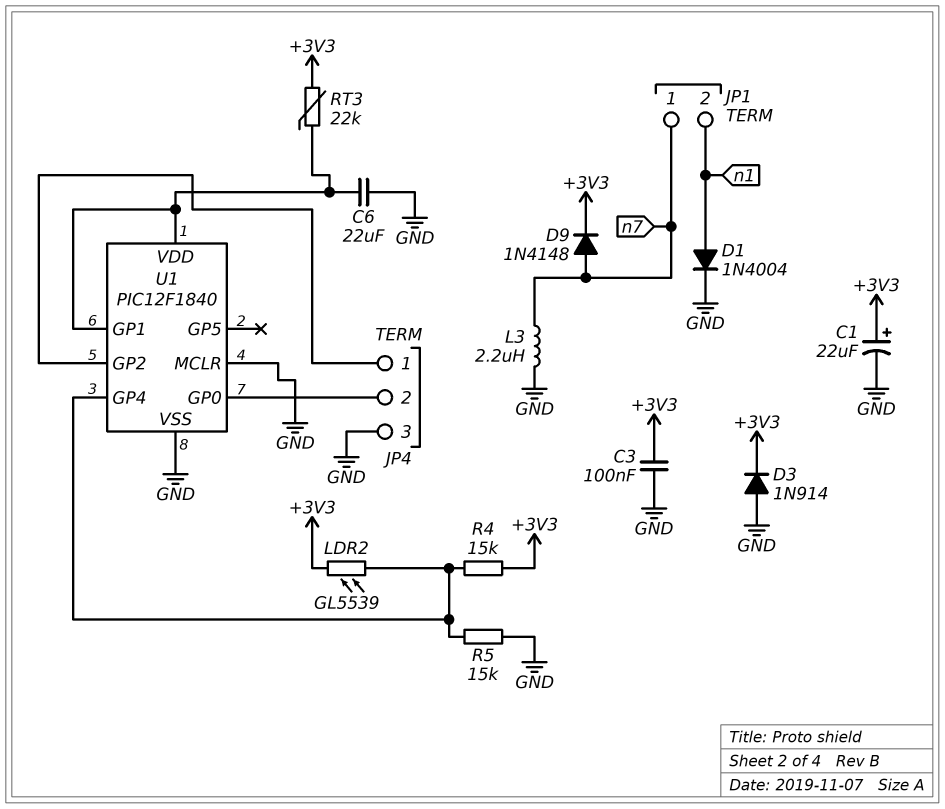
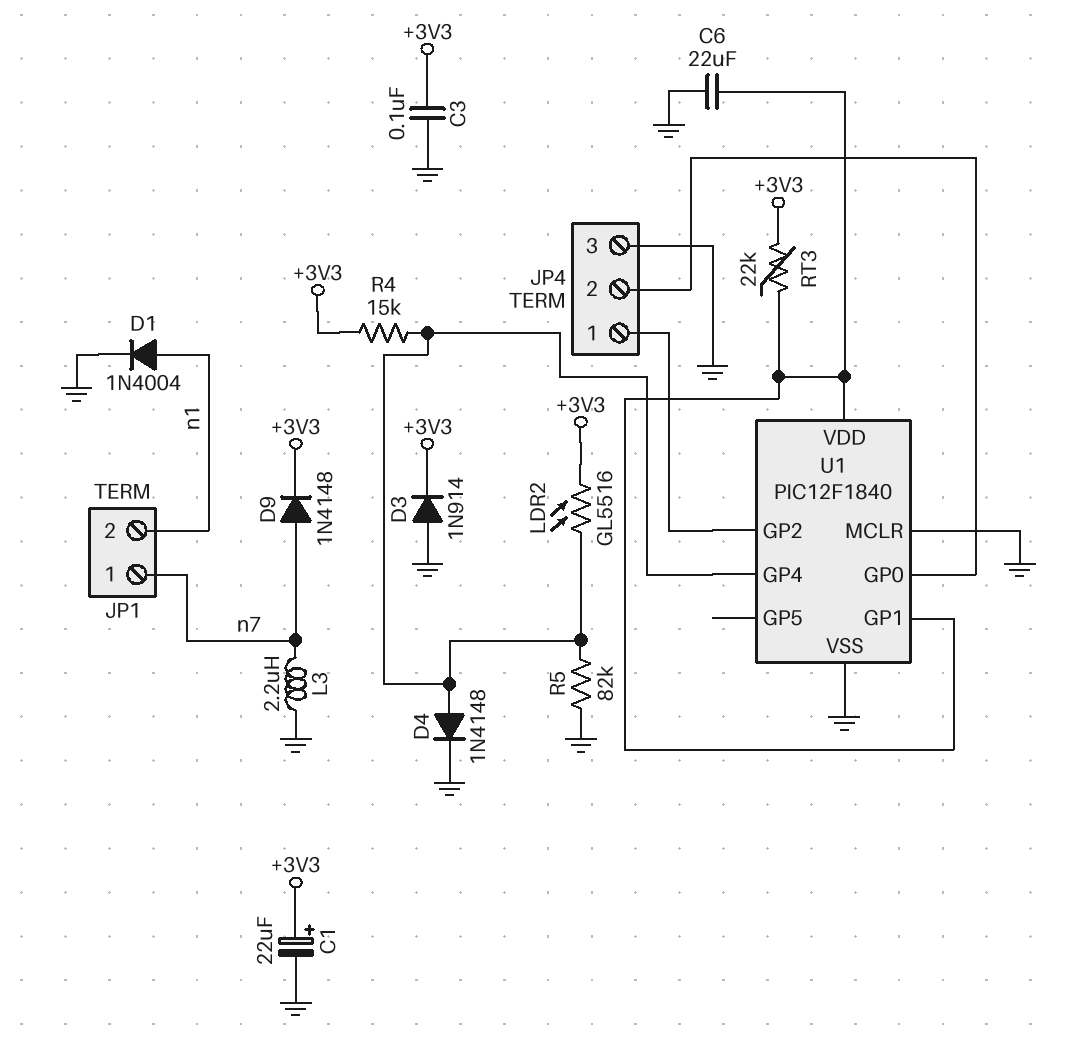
D4: none -> diode 1N4148 (A U1/GP4, K GND)
LDR2: GL5539 (+3V3, U1/GP4) -> GL5516 (+3V3, U1/GP4)
R5: 15k (GND, U1/GP4) -> 82k (GND, U1/GP4)

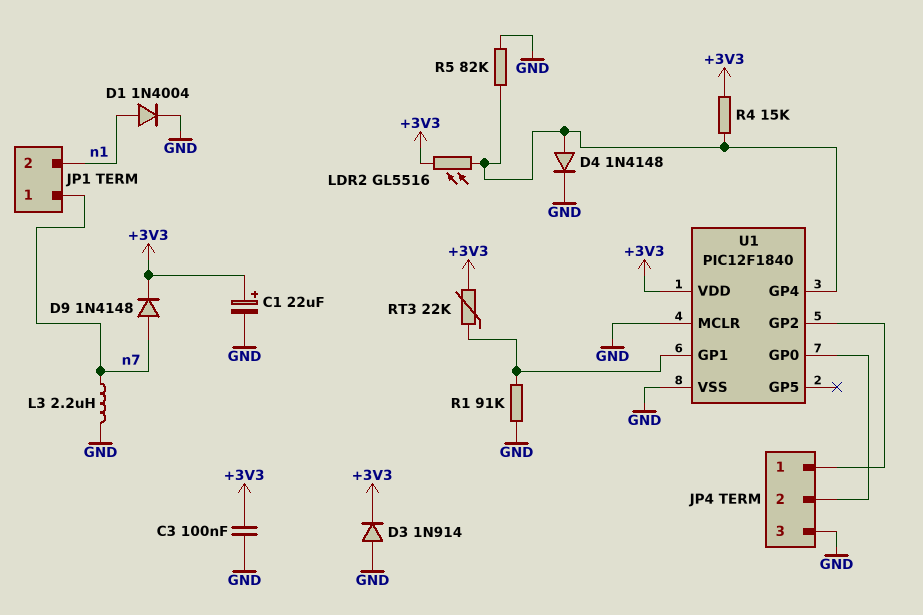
C6: 22uF (GND, U1/GP1) -> none
R1: none -> 91k (GND, U1/GP1)
U1 pin VDD: U1/GP1 -> +3V3

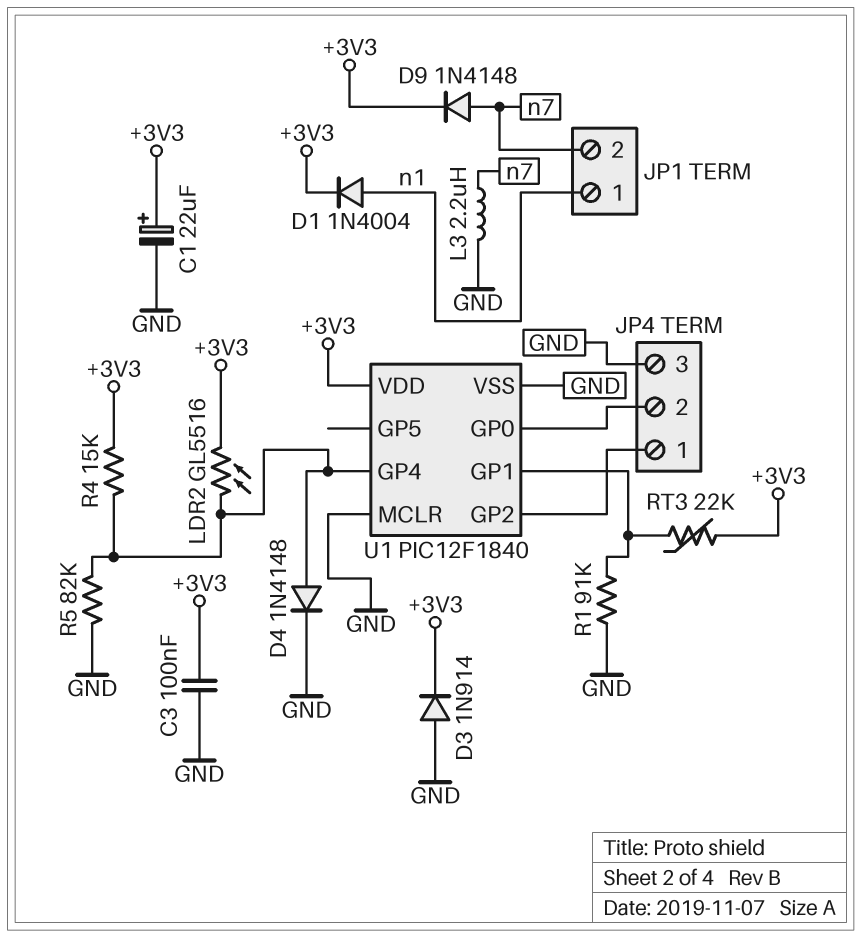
D1: diode 1N4004 (A n1, K GND) -> diode 1N4004 (A n1, K +3V3)
JP1 pin 1: n7 -> n1
JP1 pin 2: n1 -> n7

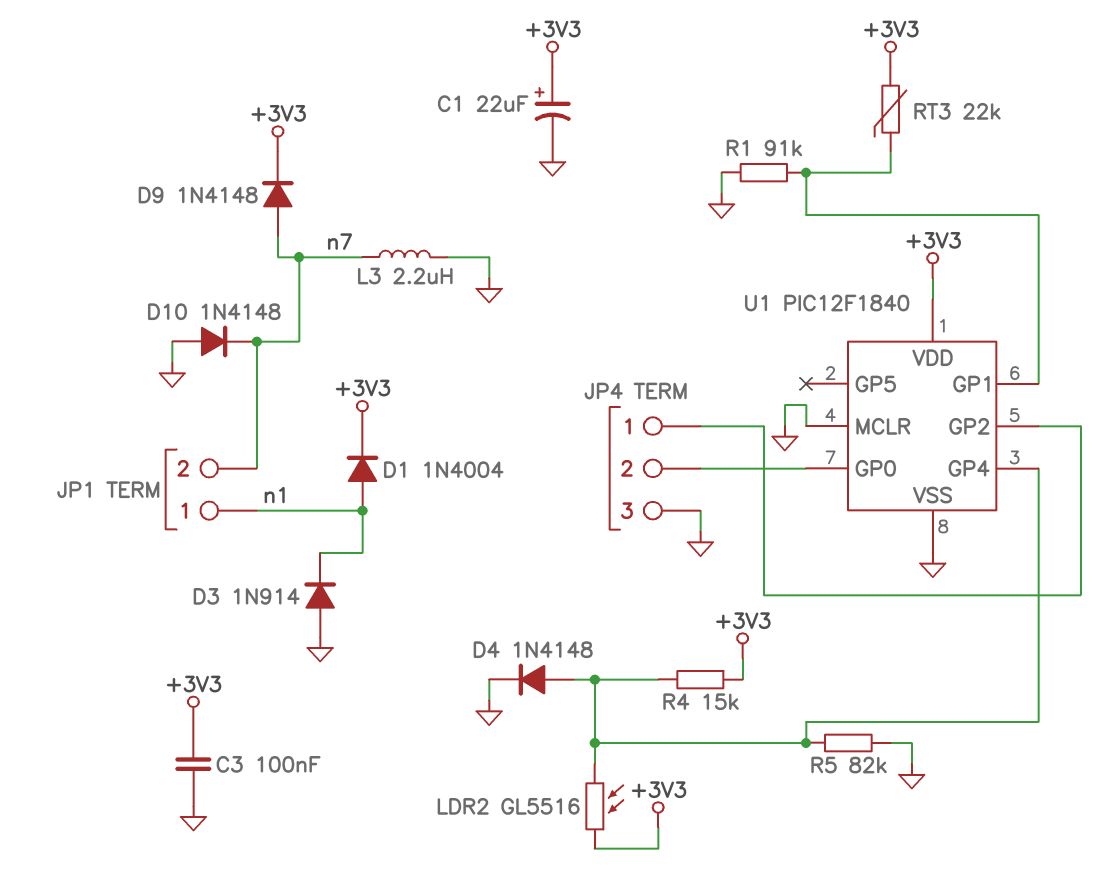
D3: diode 1N914 (A GND, K +3V3) -> diode 1N914 (A GND, K n1)
D10: none -> diode 1N4148 (A GND, K n7)

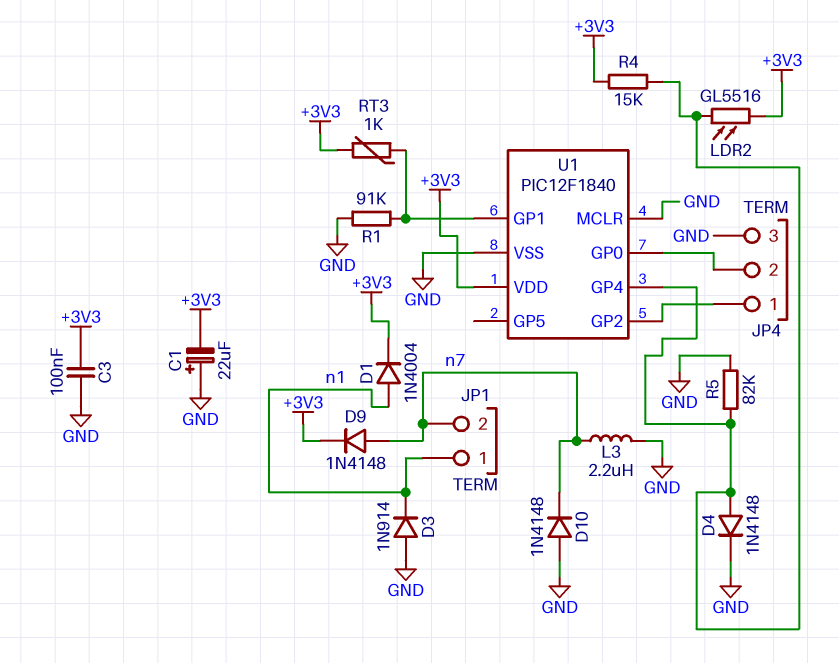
C1: 22uF (plus +3V3, minus GND) -> 22uF (plus GND, minus +3V3)
RT3: 22k (+3V3, U1/GP1) -> 1k (+3V3, U1/GP1)

